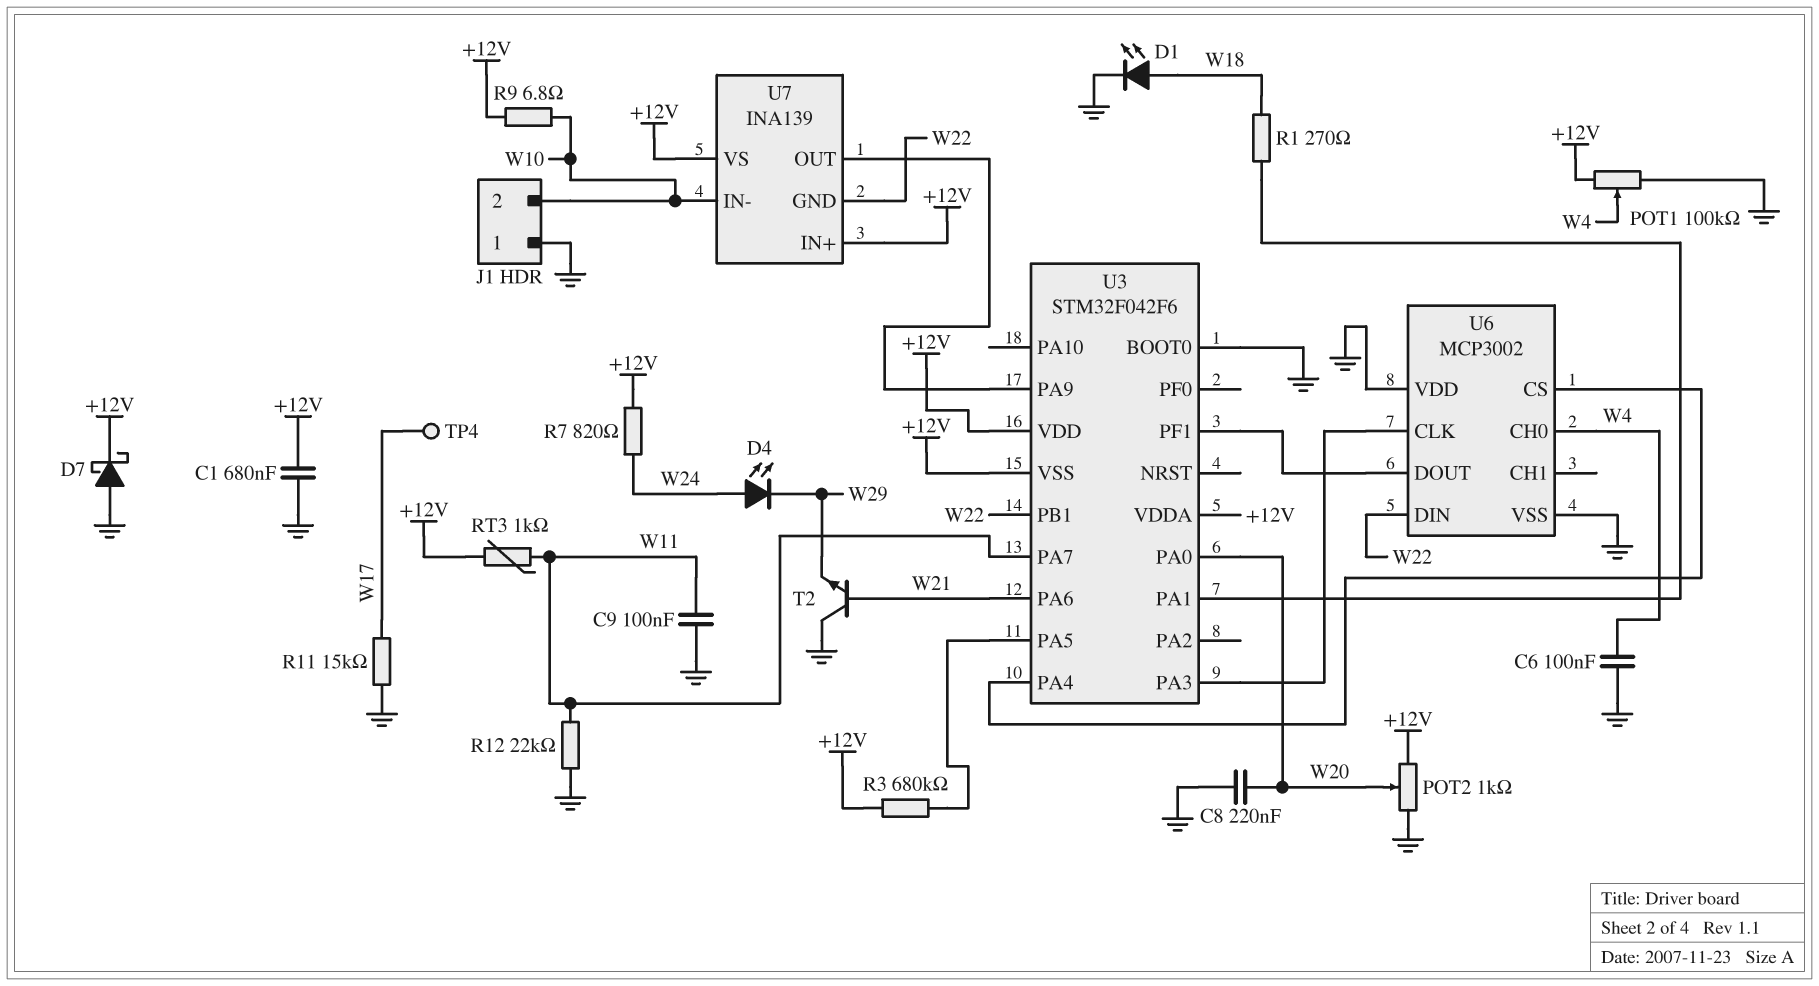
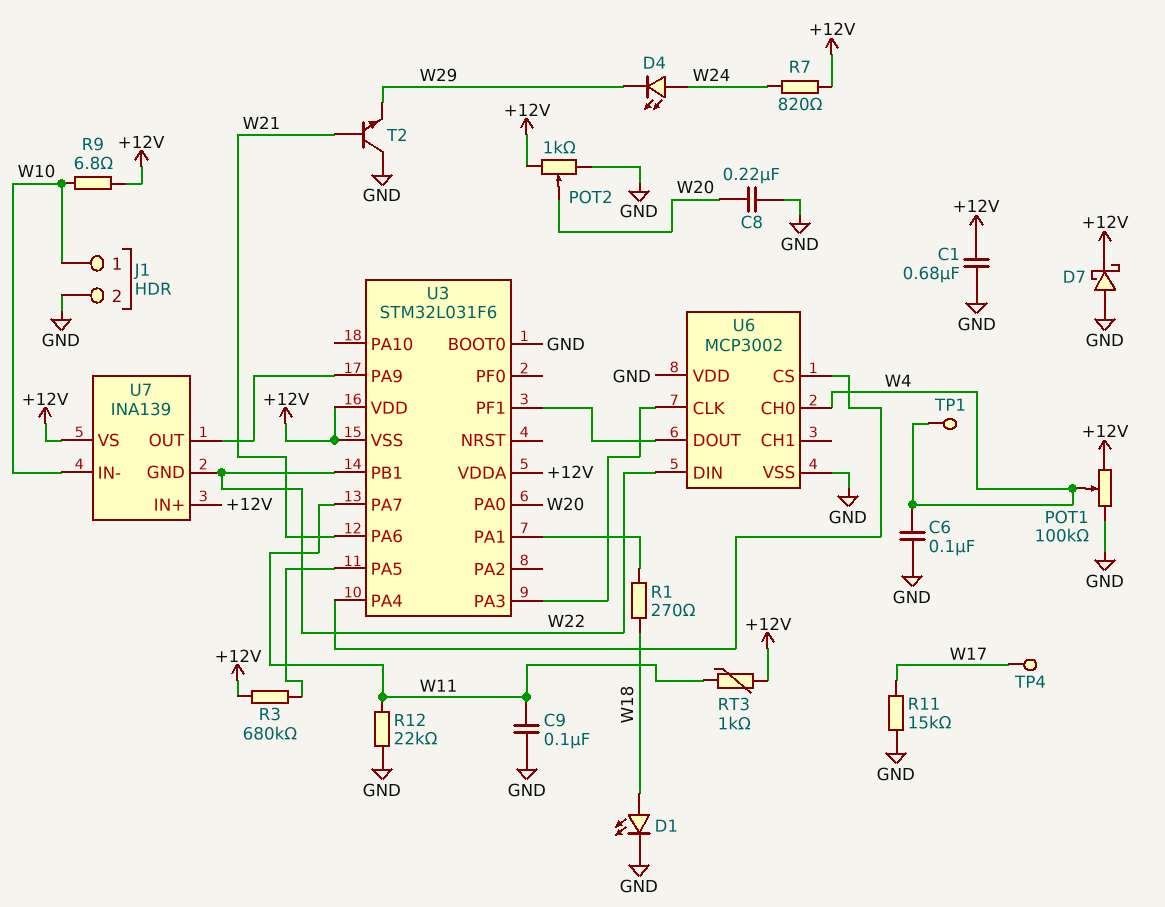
J1 pin 1: GND -> W10
J1 pin 2: W10 -> GND
TP1: none -> test point (W4)
U3: STM32F042F6 -> STM32L031F6

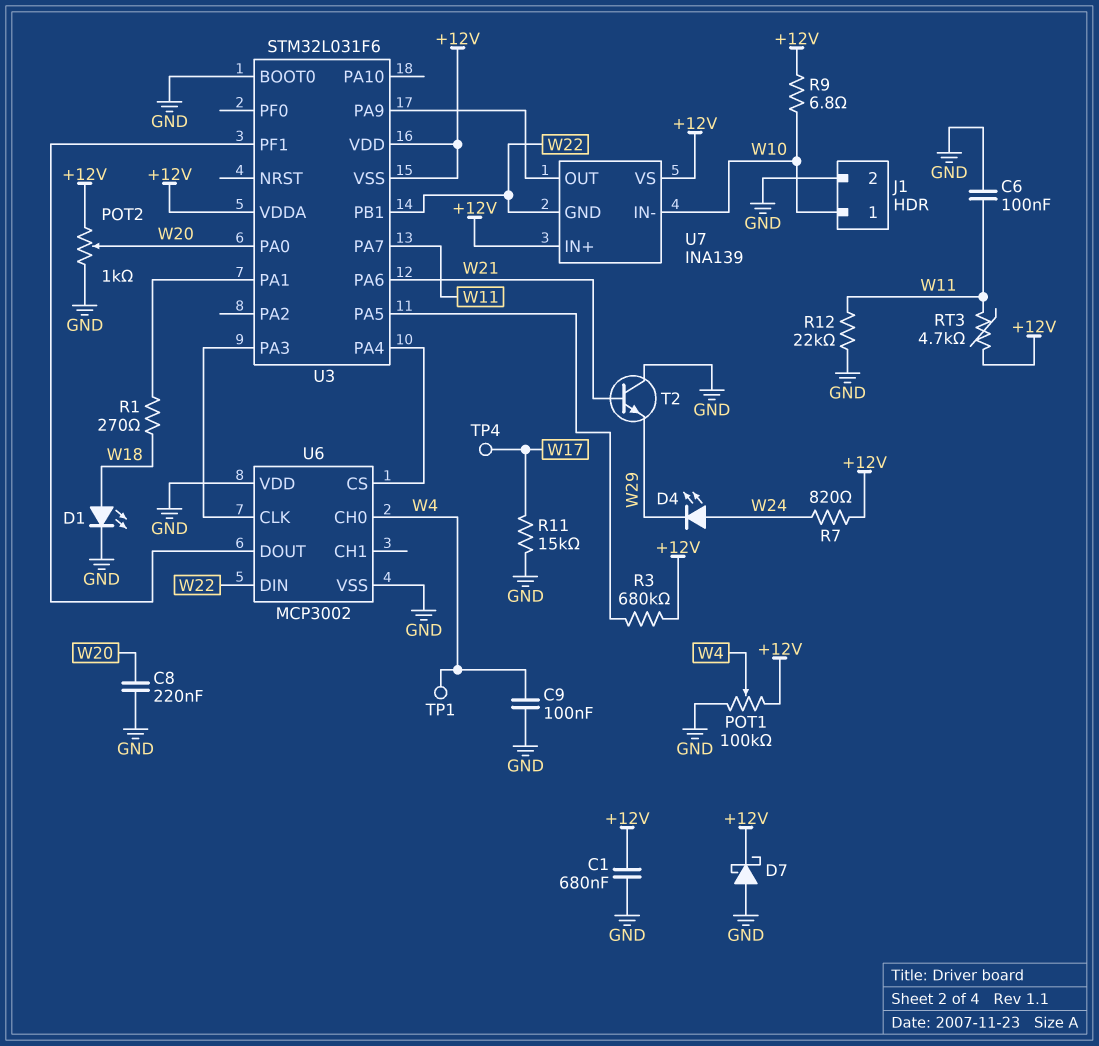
C6: 100nF (GND, W4) -> 100nF (GND, W11)
C9: 100nF (GND, W11) -> 100nF (GND, W4)
RT3: 1k (+12V, W11) -> 4.7k (+12V, W11)

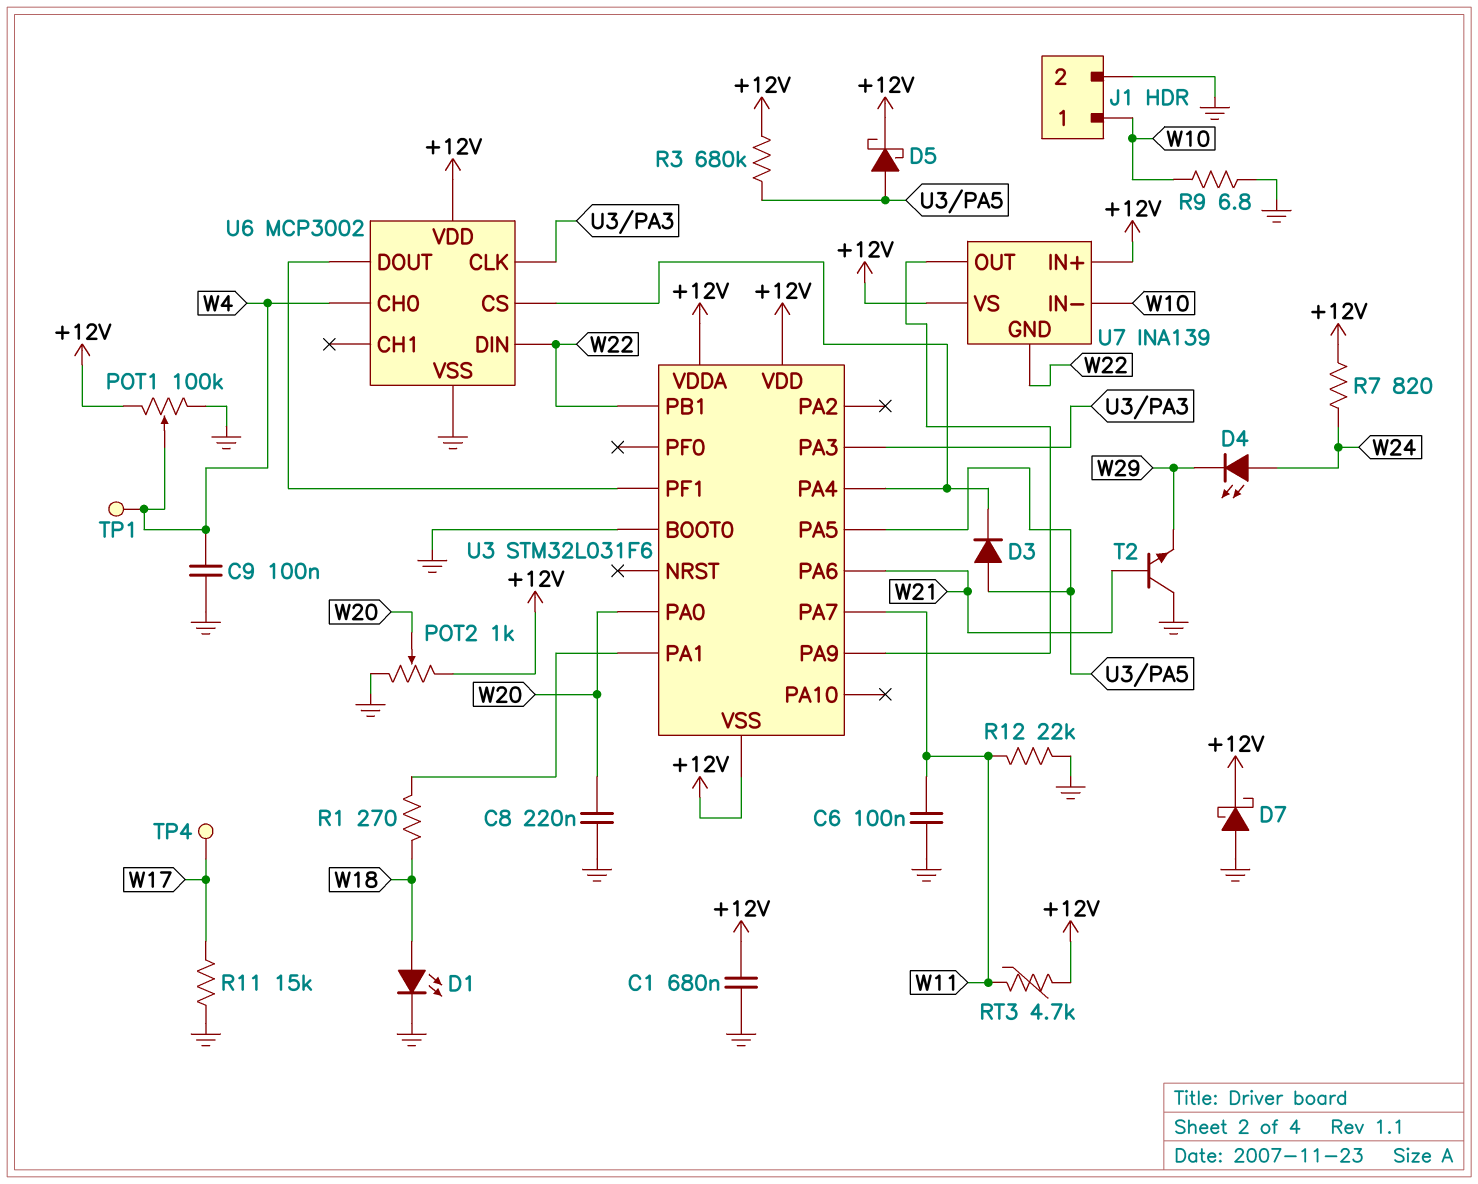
D3: none -> diode (A U3/PA5, K U3/PA4)
D5: none -> schottky (A U3/PA5, K +12V)
R9: 6.8 (+12V, W10) -> 6.8 (GND, W10)
U6 pin VDD: GND -> +12V

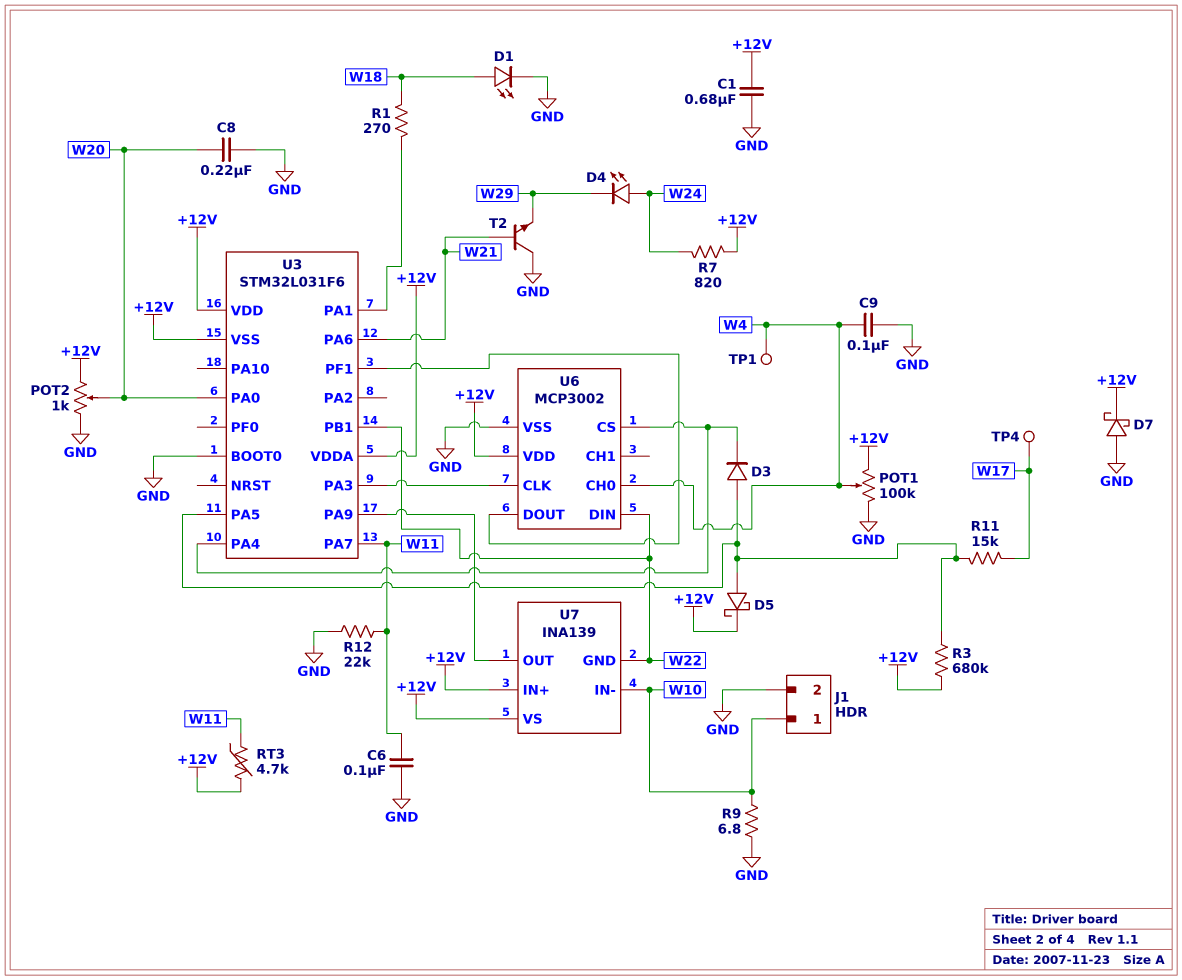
R11: 15k (GND, W17) -> 15k (U3/PA5, W17)

